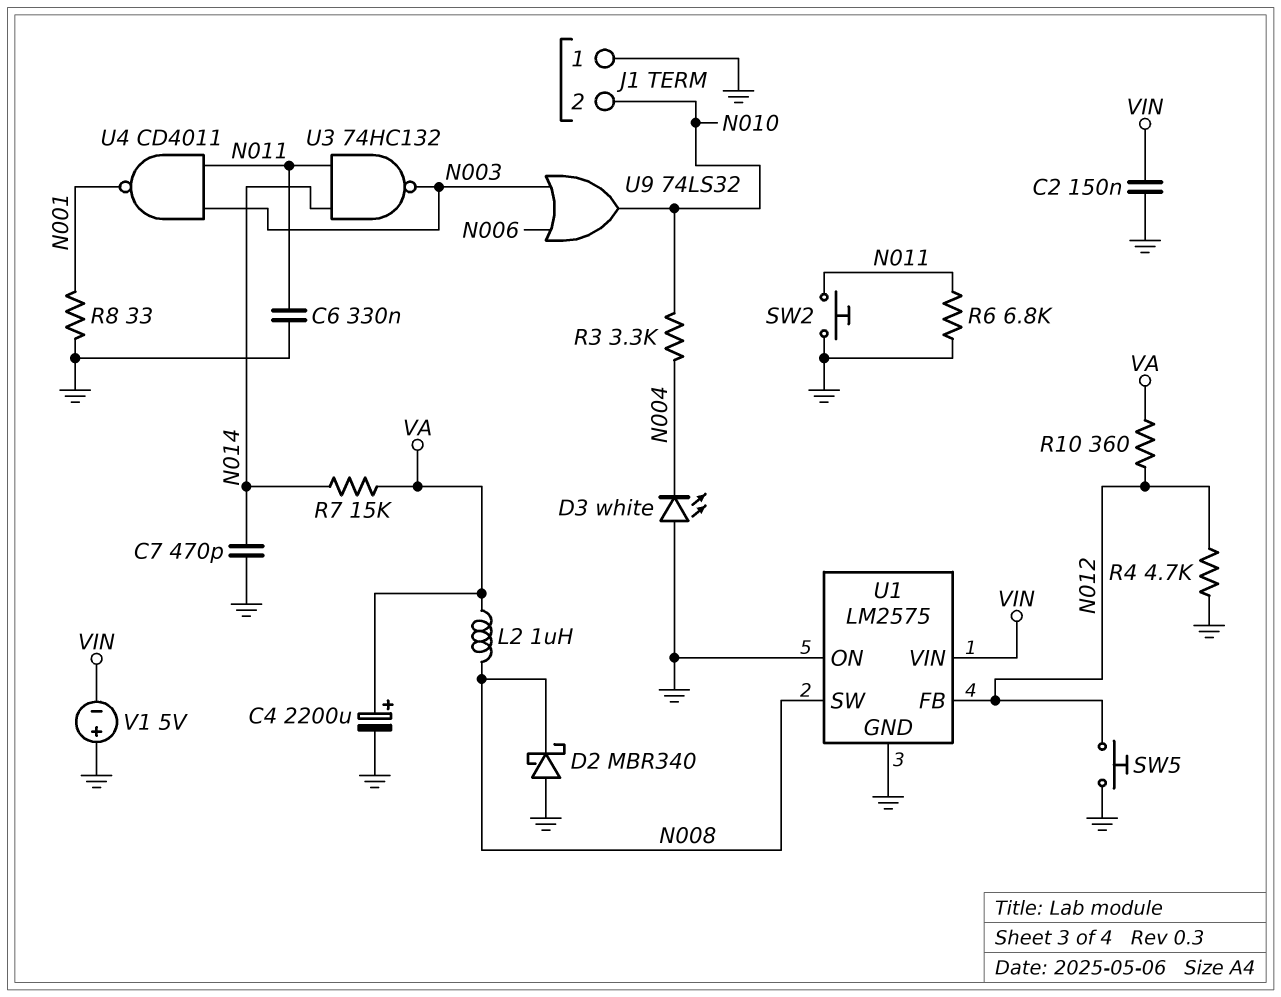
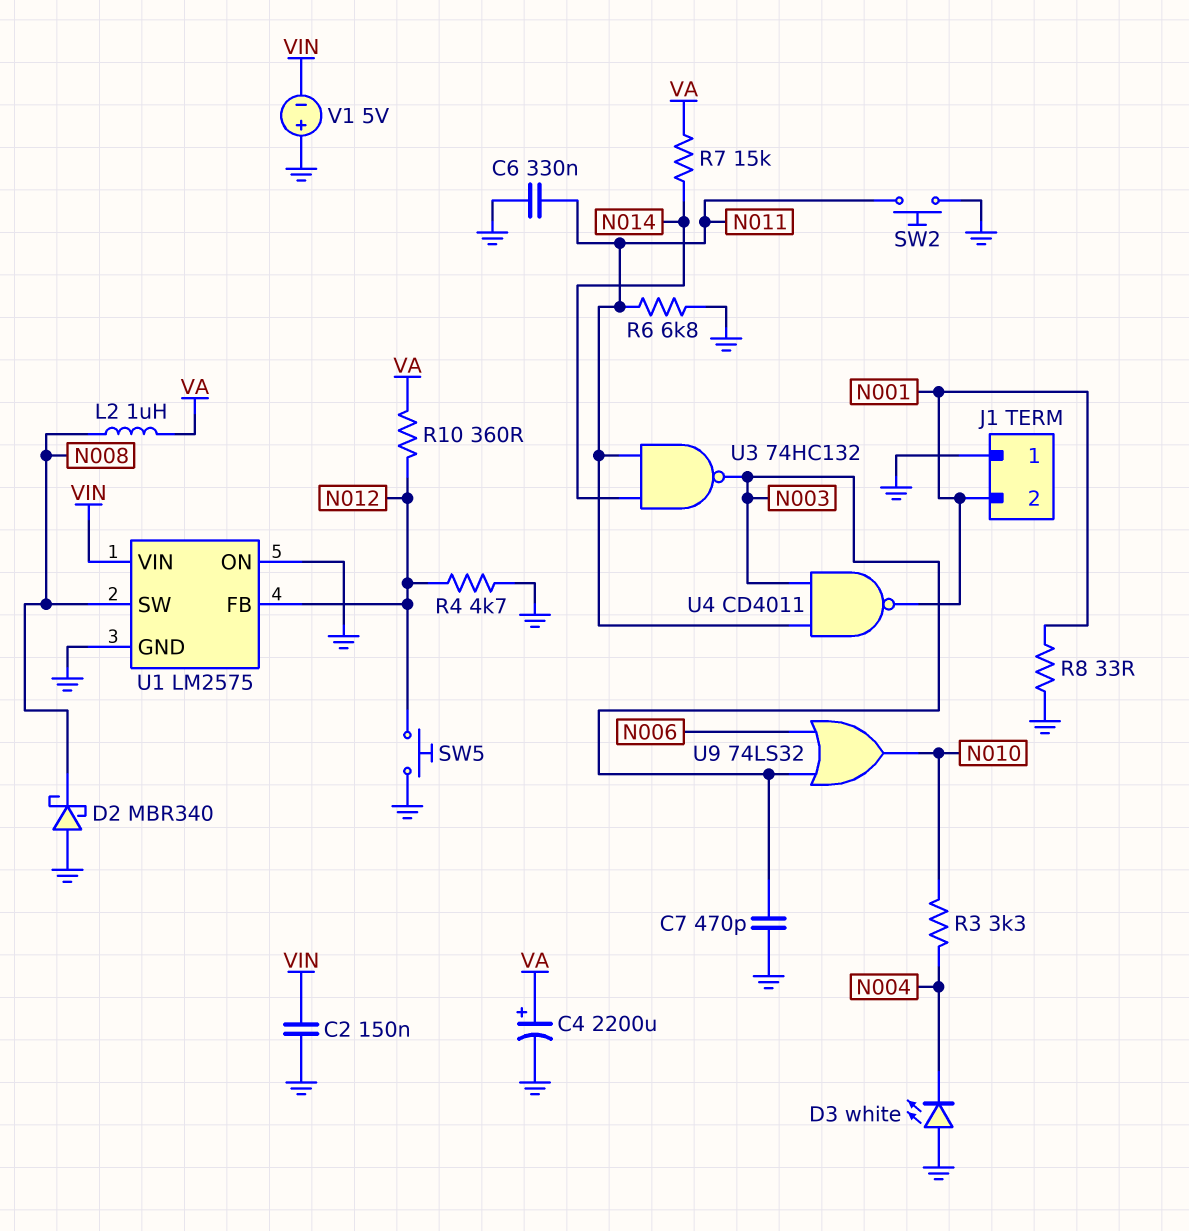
C7: 470pF (GND, N014) -> 470pF (GND, N003)
J1 pin 2: N010 -> N001

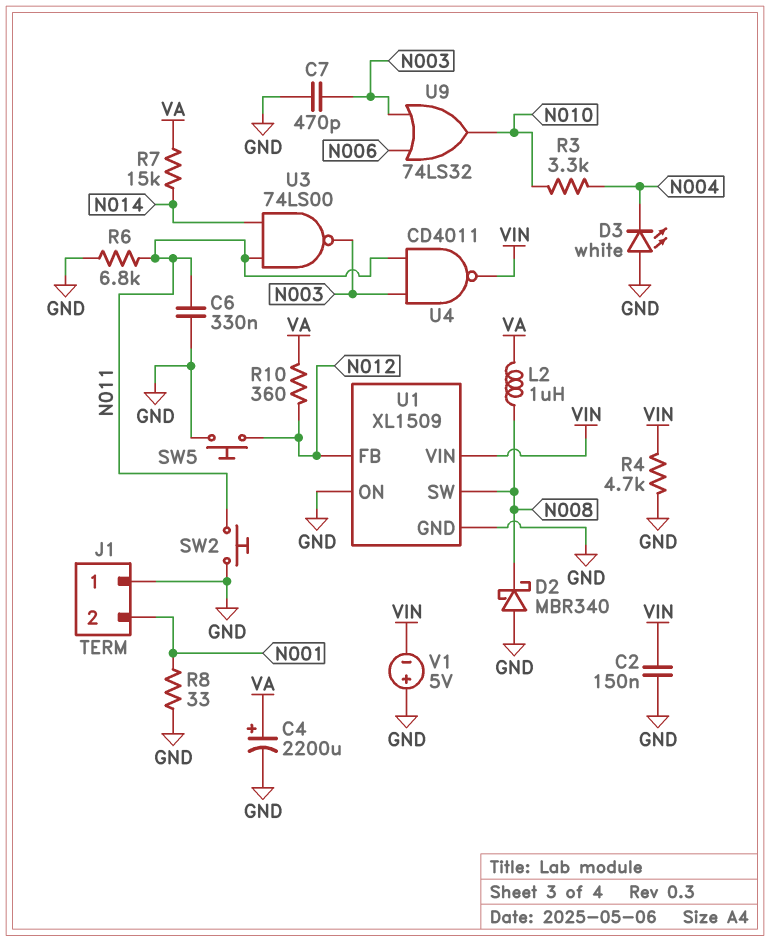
R4: 4.7k (GND, N012) -> 4.7k (GND, VIN)
U1: LM2575 -> XL1509
U3: NAND 74HC132 (in N011, in N014, out N003) -> NAND 74LS00 (in N011, in N014, out N003)
U4: NAND CD4011 (in N003, in N011, out N001) -> NAND CD4011 (in N003, in N011, out VIN)

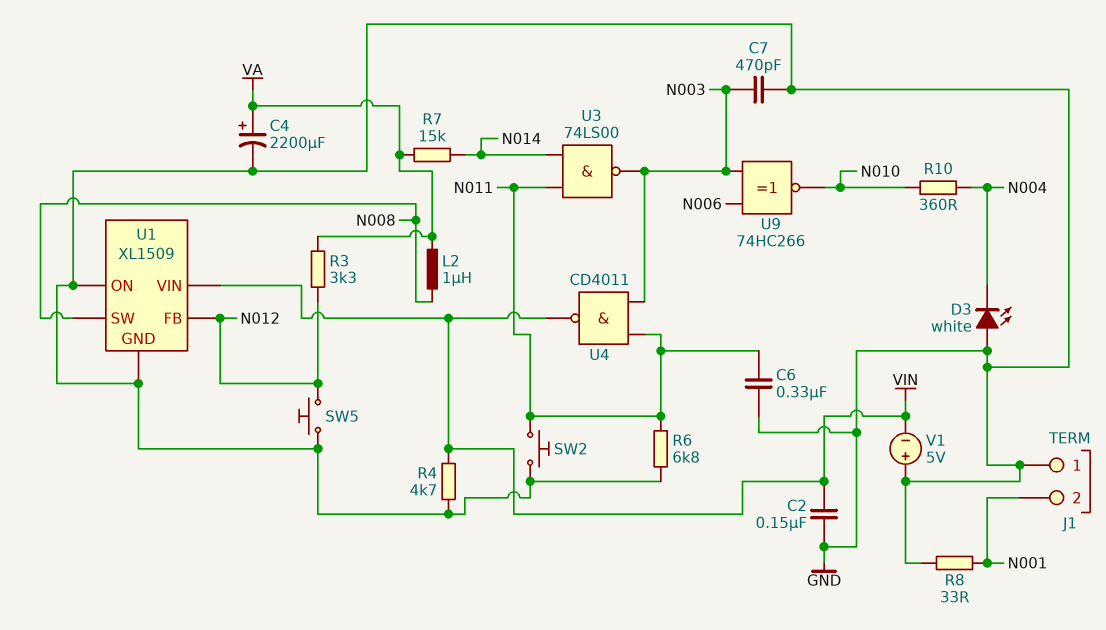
D2: schottky MBR340 (A GND, K N008) -> none
R3: 3.3k (N004, N010) -> 3.3k (N012, VA)
R10: 360 (N012, VA) -> 360 (N004, N010)
U9: OR 74LS32 (in N003, in N006, out N010) -> XNOR 74HC266 (in N003, in N006, out N010)

